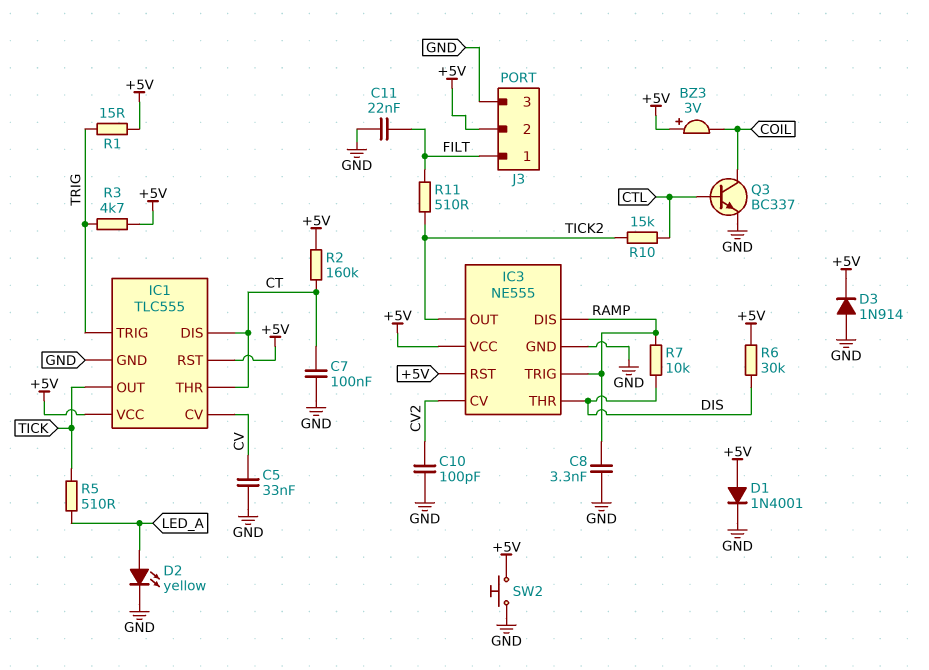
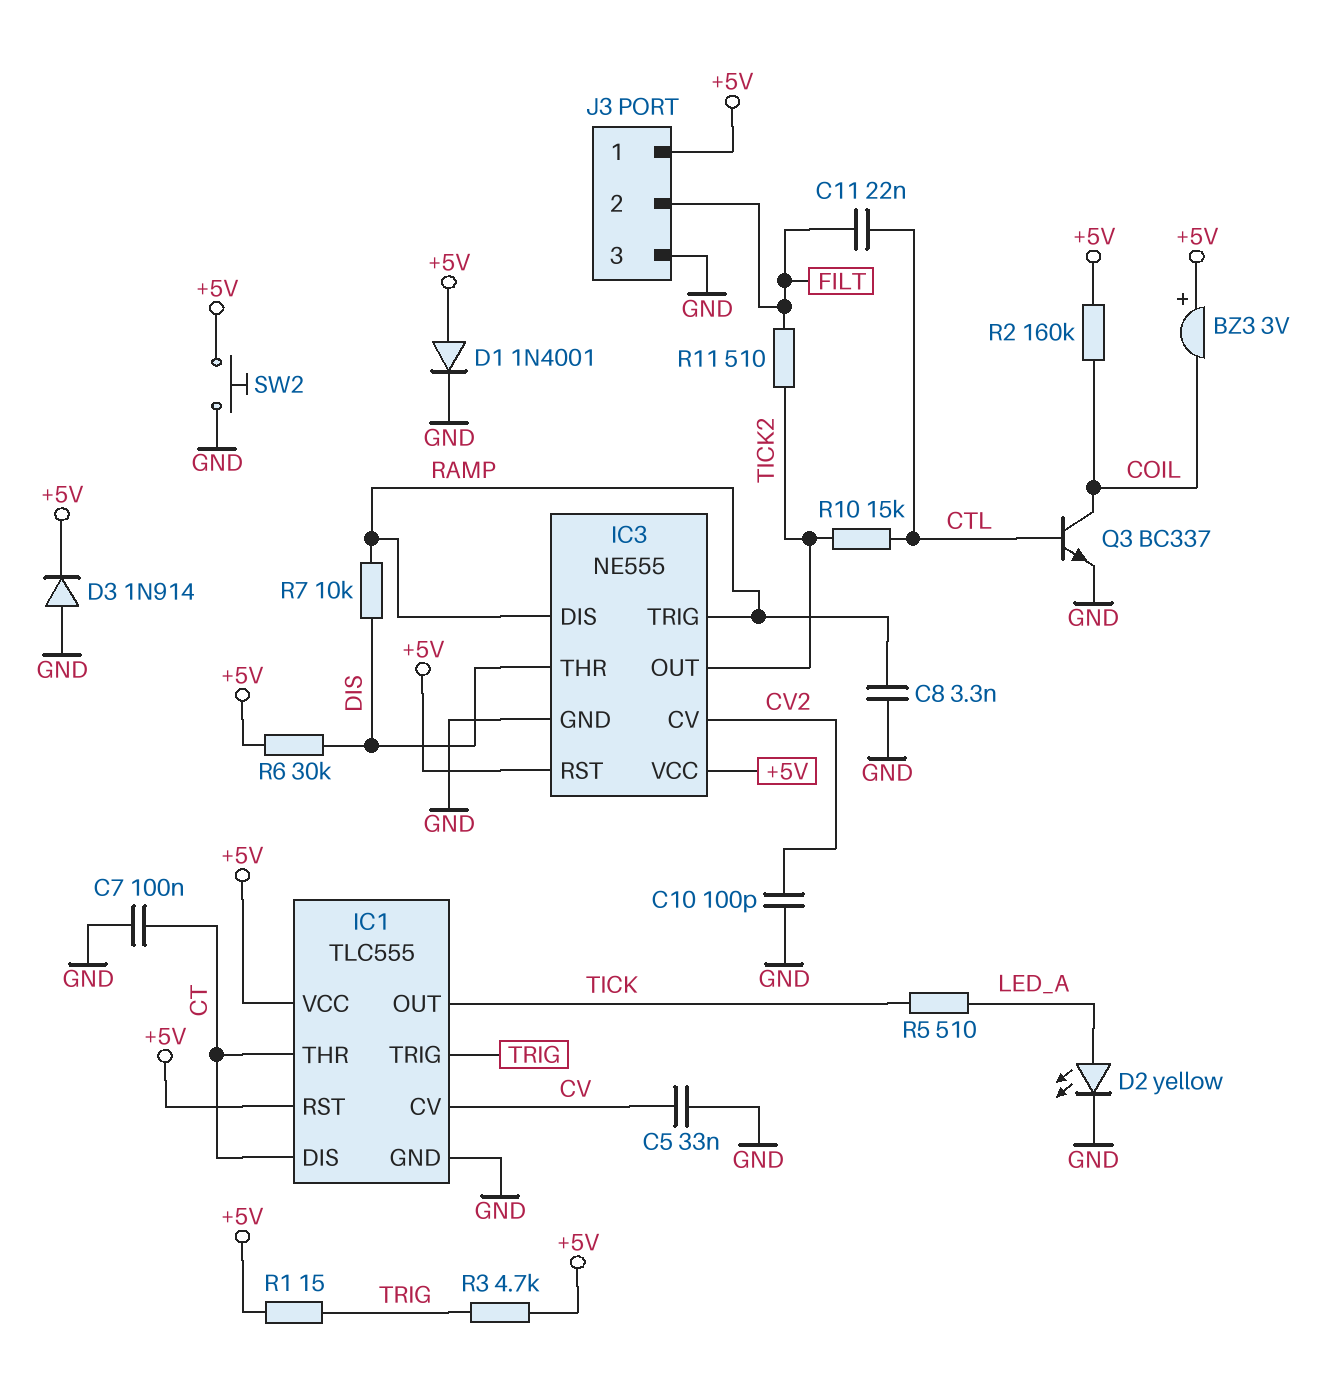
C11: 22nF (FILT, GND) -> 22nF (CTL, FILT)
J3 pin 1: FILT -> +5V
J3 pin 2: +5V -> FILT
R2: 160k (+5V, CT) -> 160k (+5V, COIL)

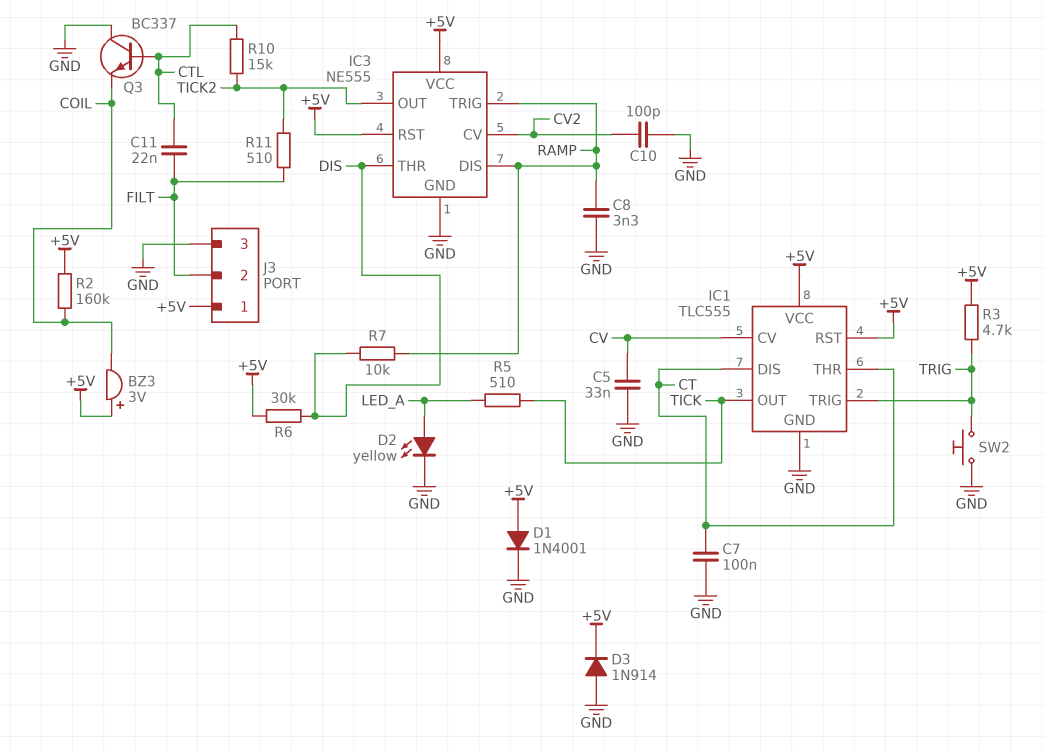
Q3: NPN BC337 (B CTL, C COIL, E GND) -> NPN BC337 (B CTL, C GND, E COIL)
R1: 15 (+5V, TRIG) -> none
SW2: button (+5V, GND) -> button (GND, TRIG)

